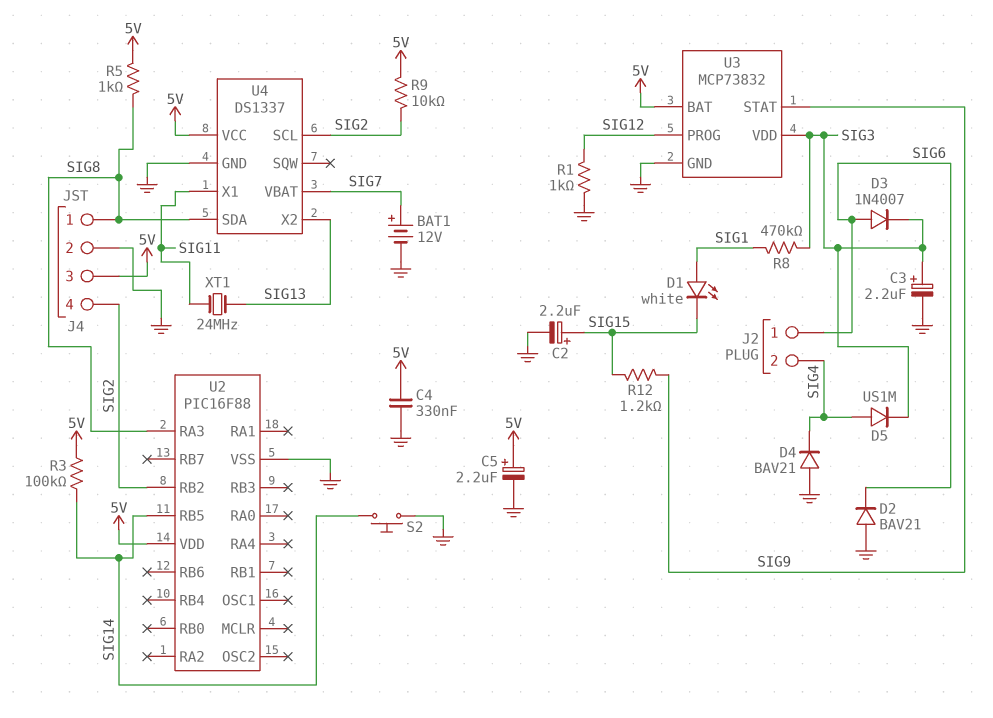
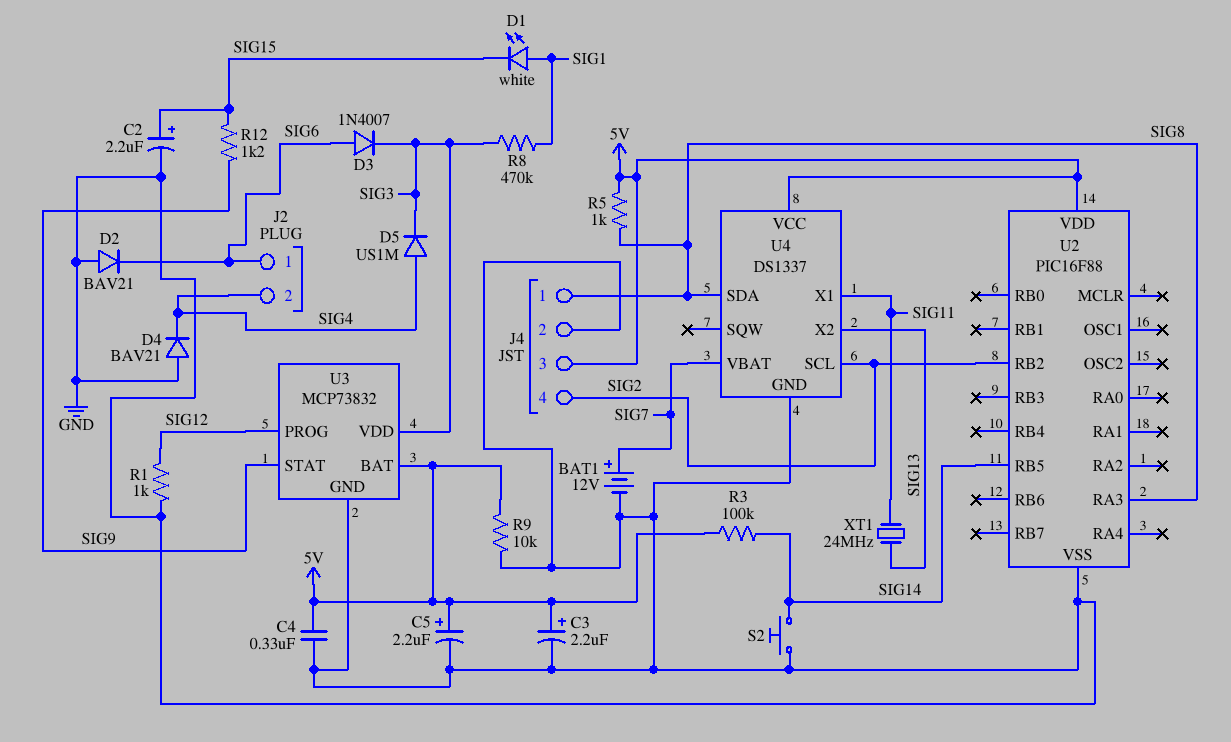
C3: 2.2uF (plus SIG3, minus GND) -> 2.2uF (plus 5V, minus GND)
R9: 10k (5V, SIG2) -> 10k (5V, GND)

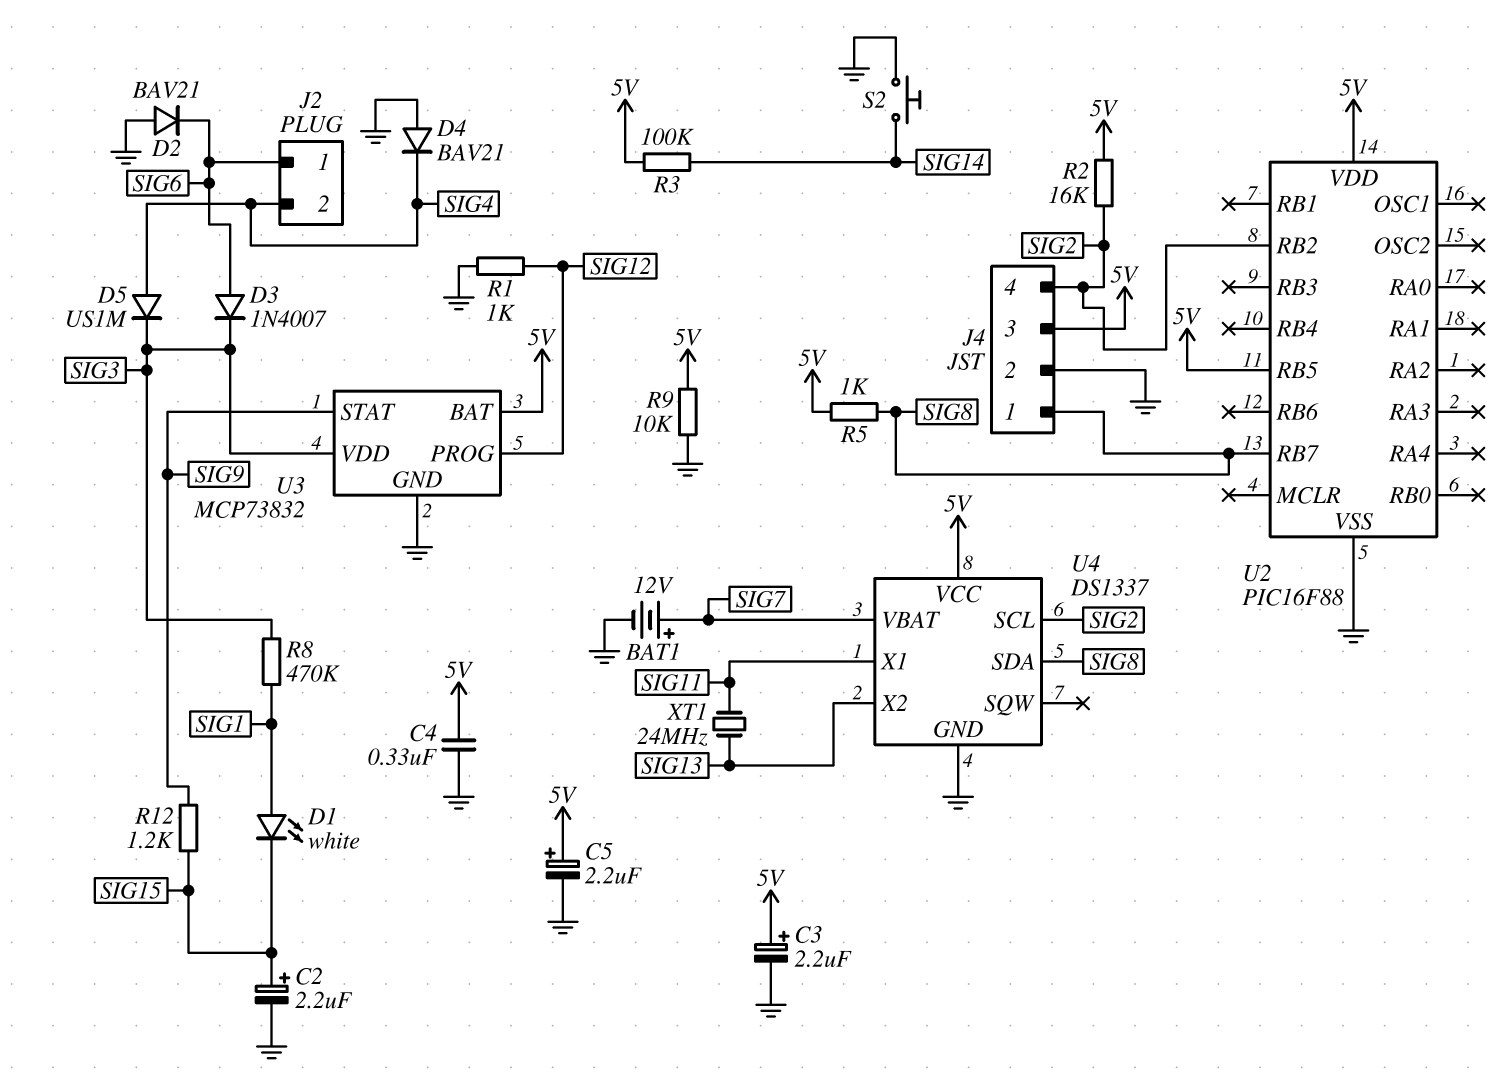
R2: none -> 16k (5V, SIG2)
U2 pin RA3: SIG8 -> none
U2 pin RB5: SIG14 -> 5V
U2 pin RB7: none -> SIG8

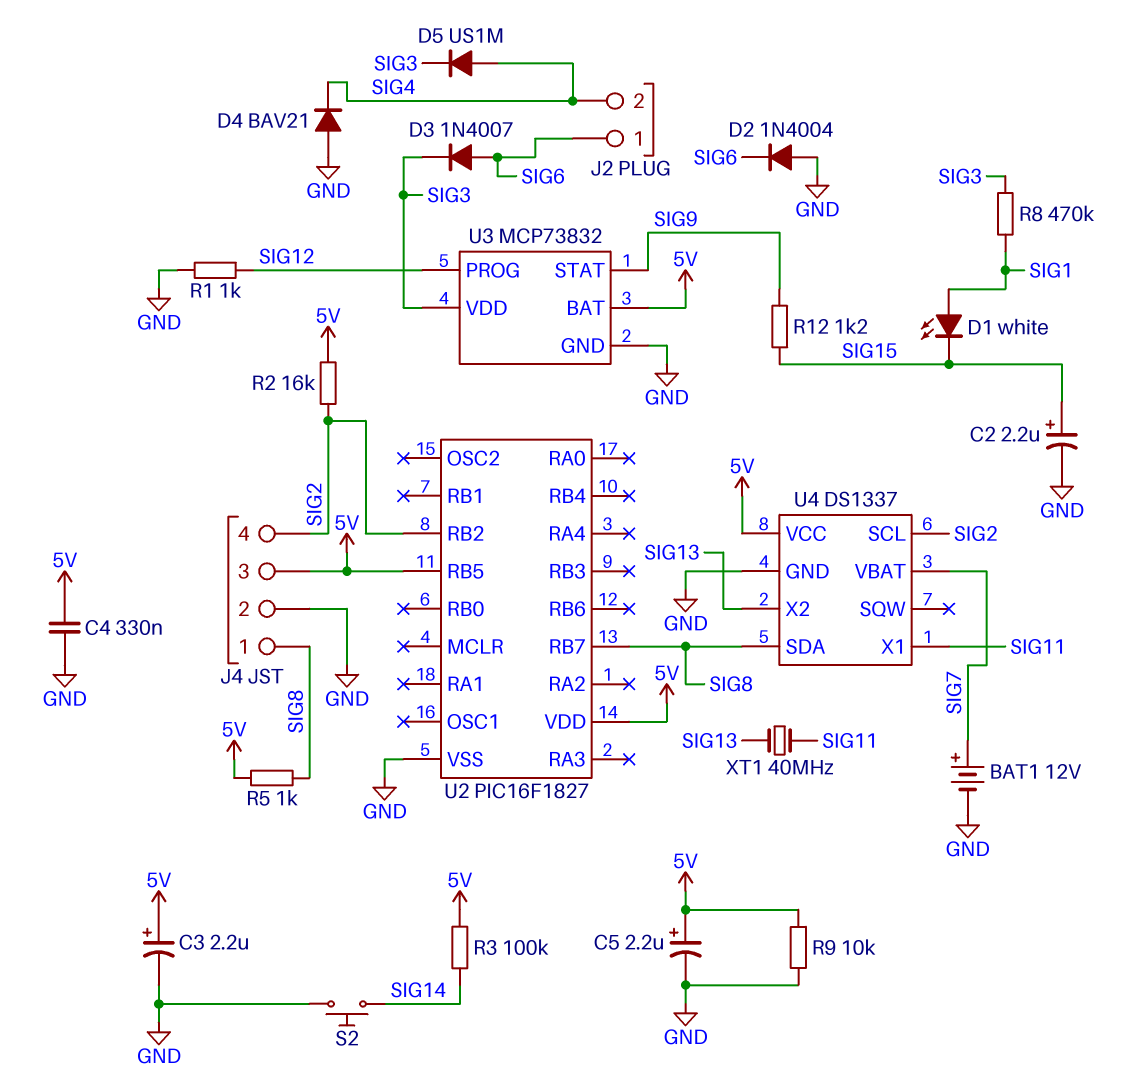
D2: diode BAV21 (A GND, K SIG6) -> diode 1N4004 (A GND, K SIG6)
U2: PIC16F88 -> PIC16F1827
XT1: 24MHz (SIG11, SIG13) -> 40MHz (SIG11, SIG13)

